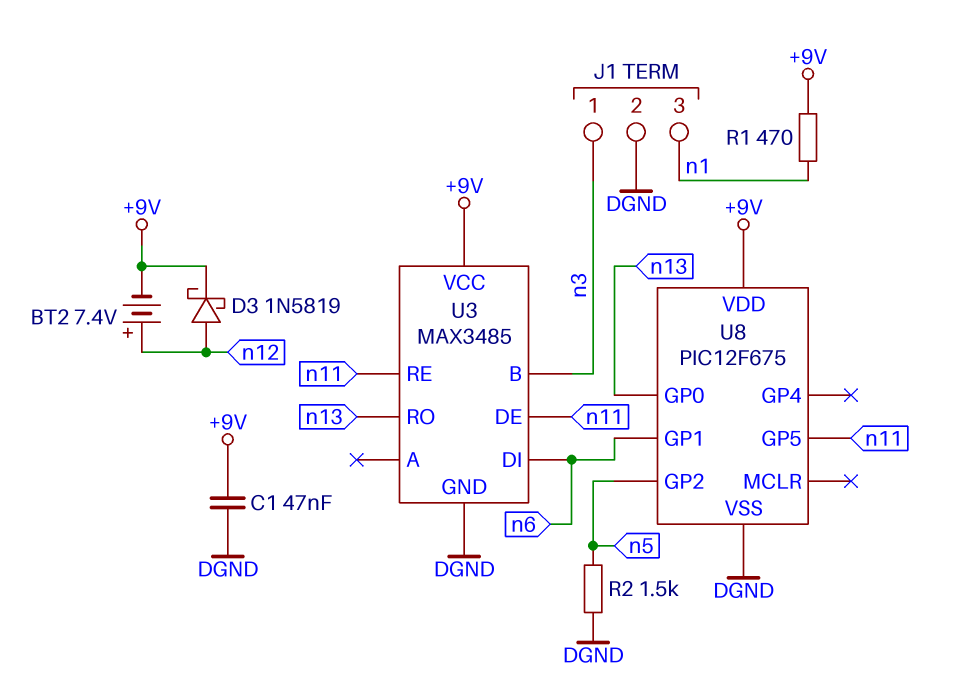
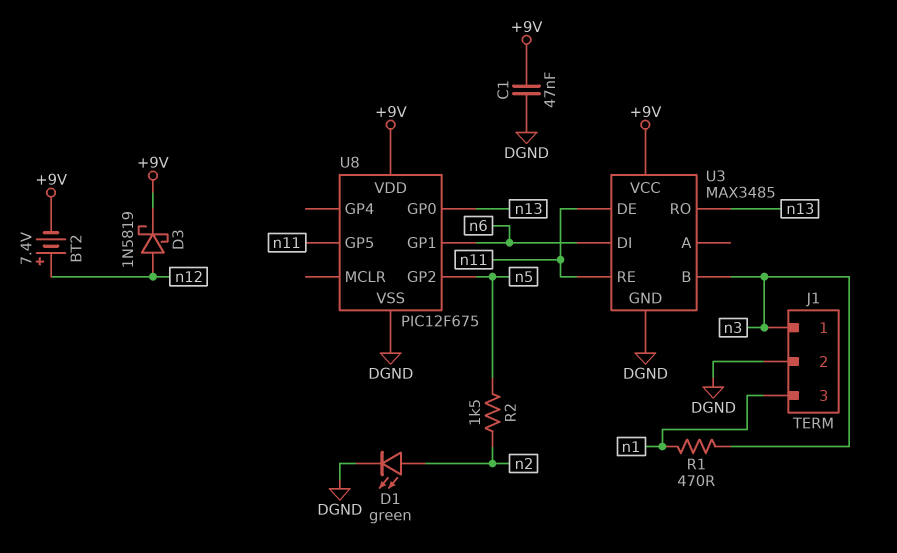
D1: none -> LED green (A n2, K DGND)
R1: 470 (+9V, n1) -> 470 (n1, n3)
R2: 1.5k (DGND, n5) -> 1.5k (n2, n5)

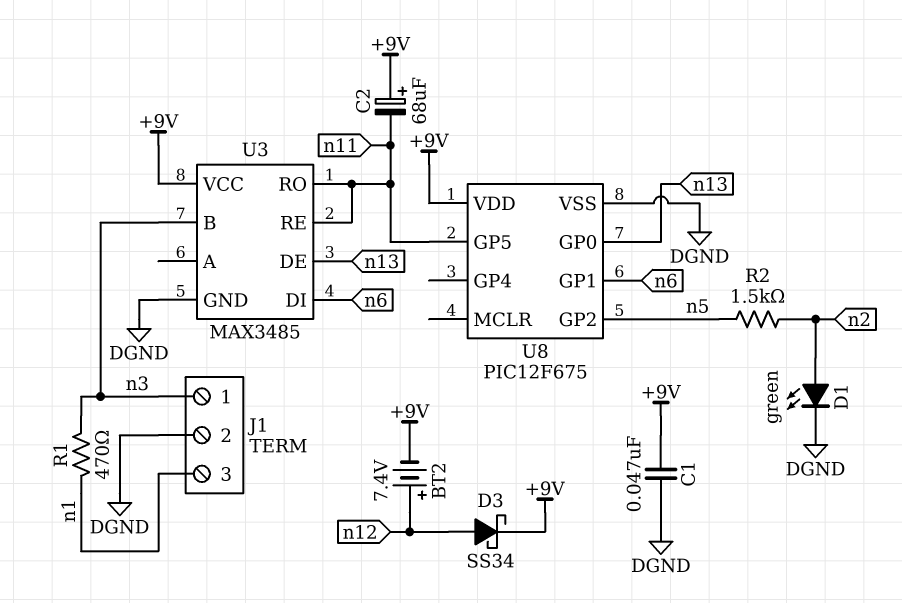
C2: none -> 68uF (plus +9V, minus n11)
D3: schottky 1N5819 (A n12, K +9V) -> schottky SS34 (A n12, K +9V)
U3 pin DE: n11 -> n13
U3 pin RO: n13 -> n11

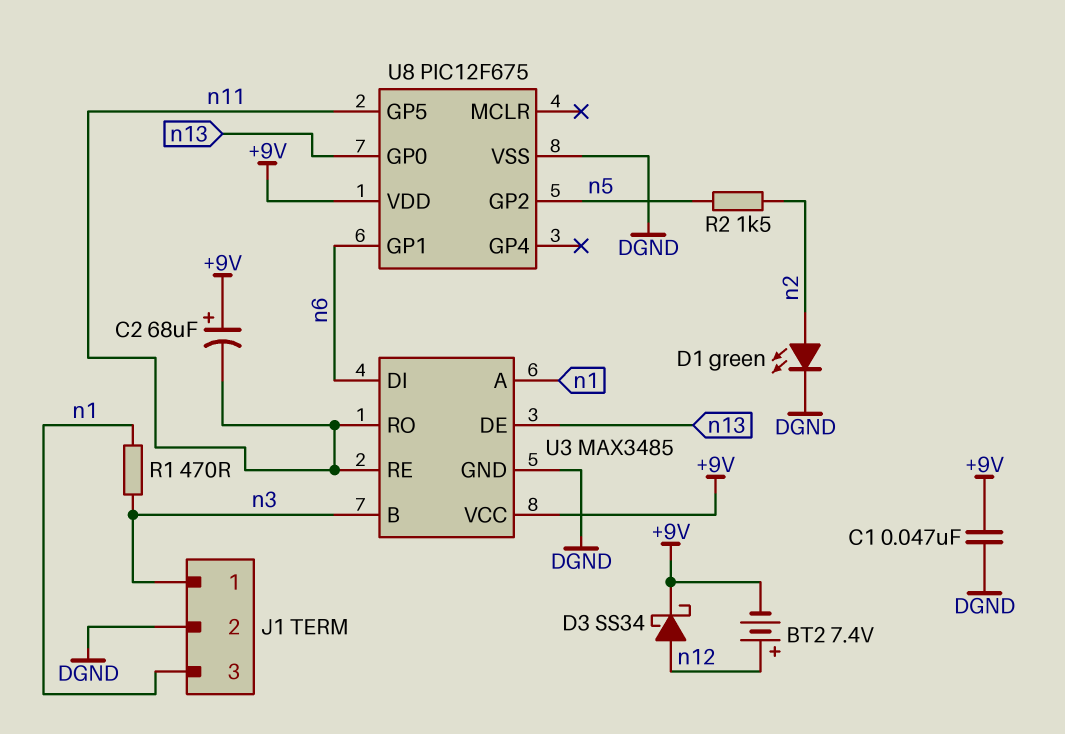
U3 pin A: none -> n1

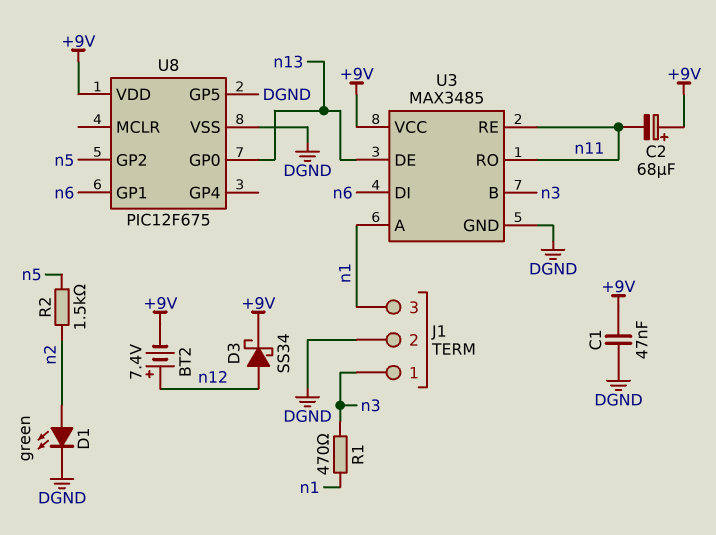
U8 pin GP5: n11 -> DGND

